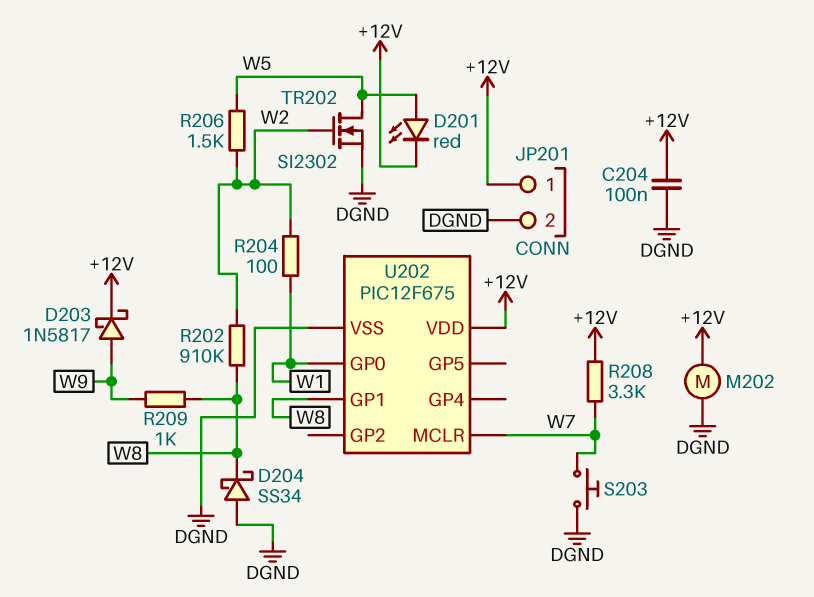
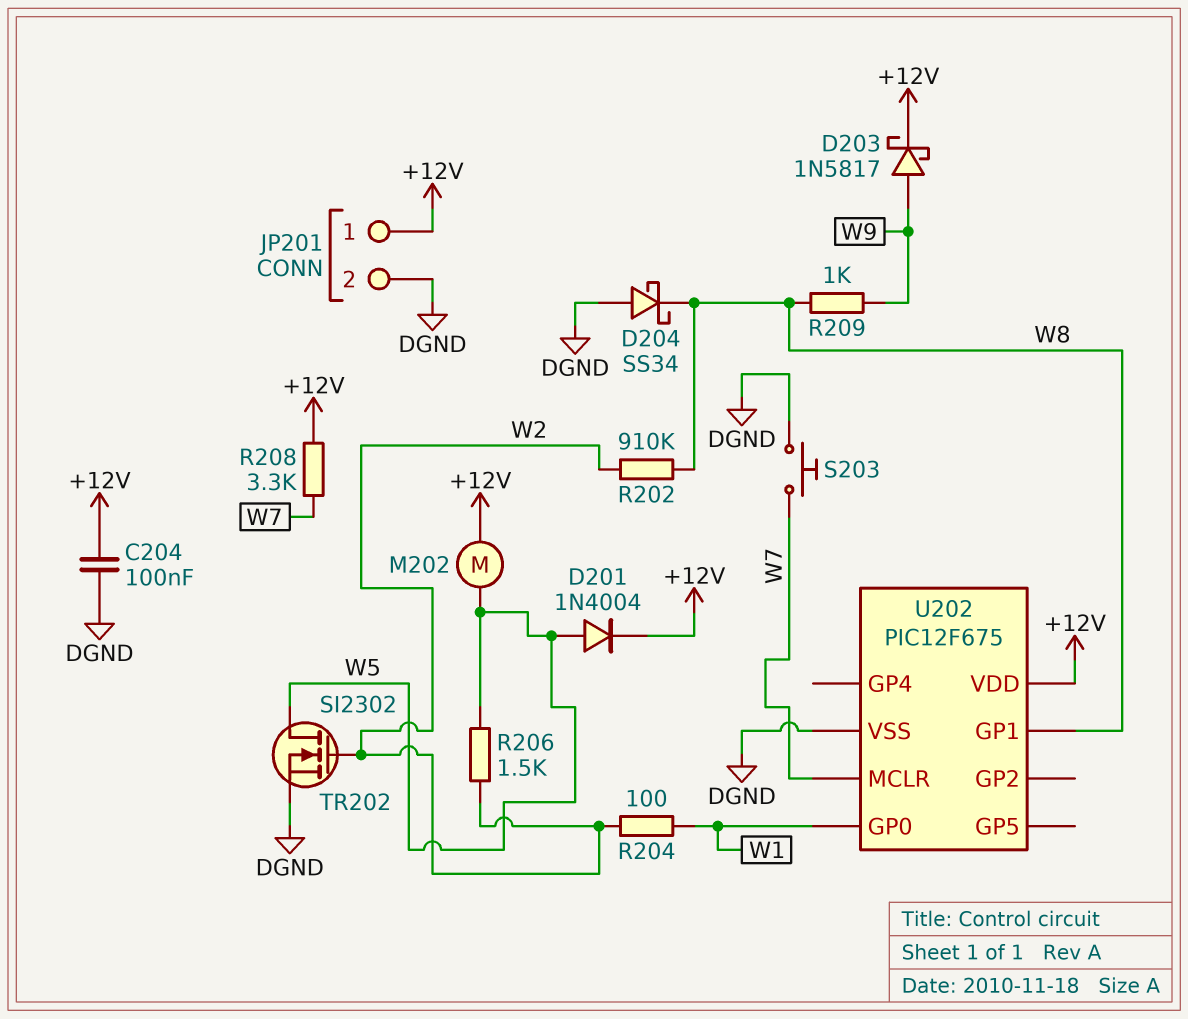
D201: LED red (A W5, K +12V) -> diode 1N4004 (A W5, K +12V)
M202: motor (+12V, DGND) -> motor (+12V, W5)

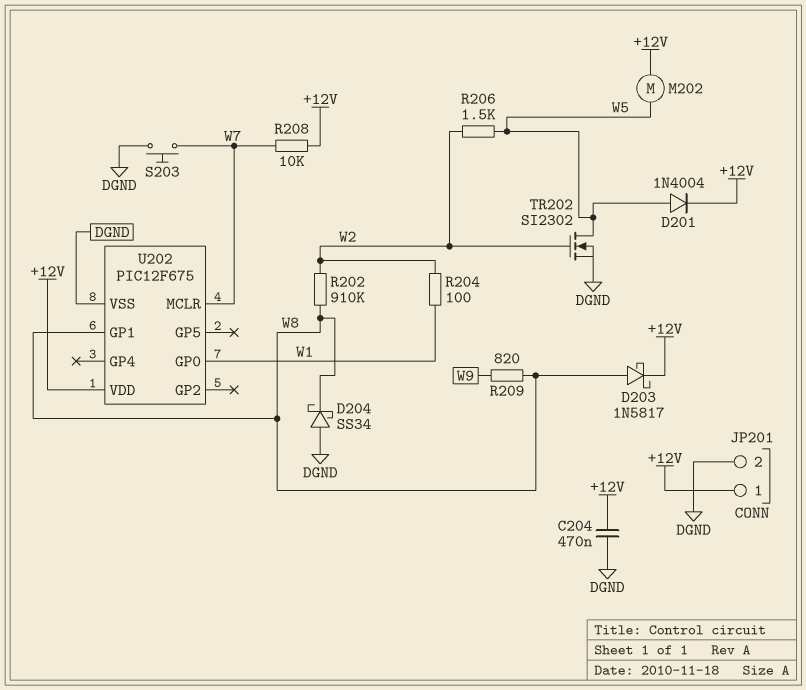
C204: 100nF (+12V, DGND) -> 470nF (+12V, DGND)
D203: schottky 1N5817 (A W9, K +12V) -> schottky 1N5817 (A W8, K +12V)
R208: 3.3k (+12V, W7) -> 10k (+12V, W7)
R209: 1k (W8, W9) -> 820 (W8, W9)

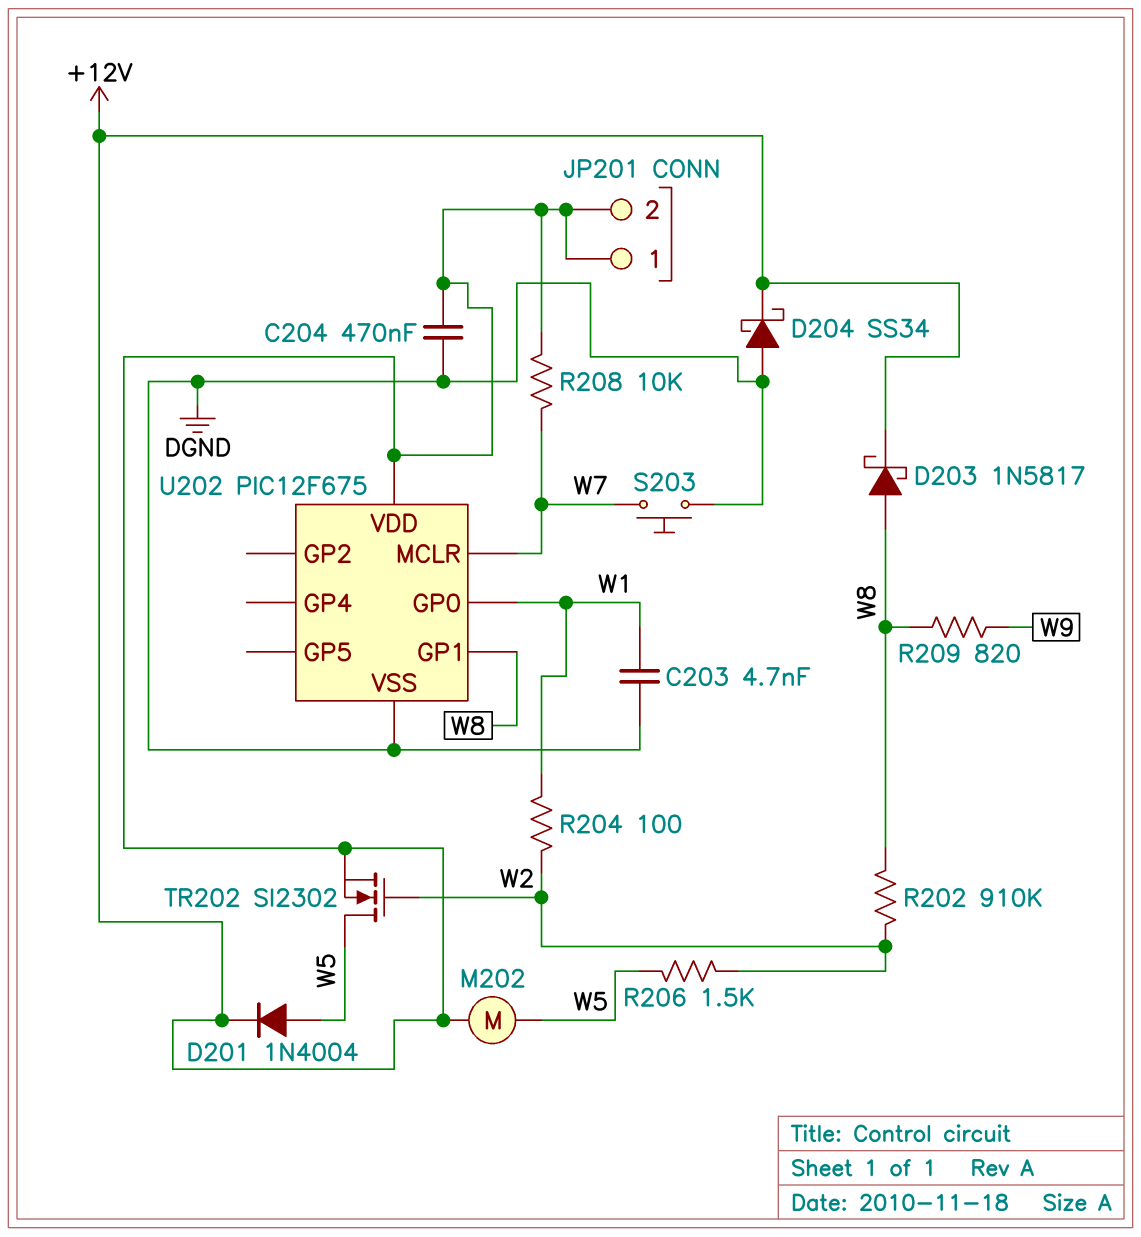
C203: none -> 4.7nF (DGND, W1)
D204: schottky SS34 (A DGND, K W8) -> schottky SS34 (A DGND, K +12V)
JP201 pin 2: DGND -> +12V
TR202: NMOS SI2302 (G W2, D W5, S DGND) -> NMOS SI2302 (G W2, D W5, S +12V)

